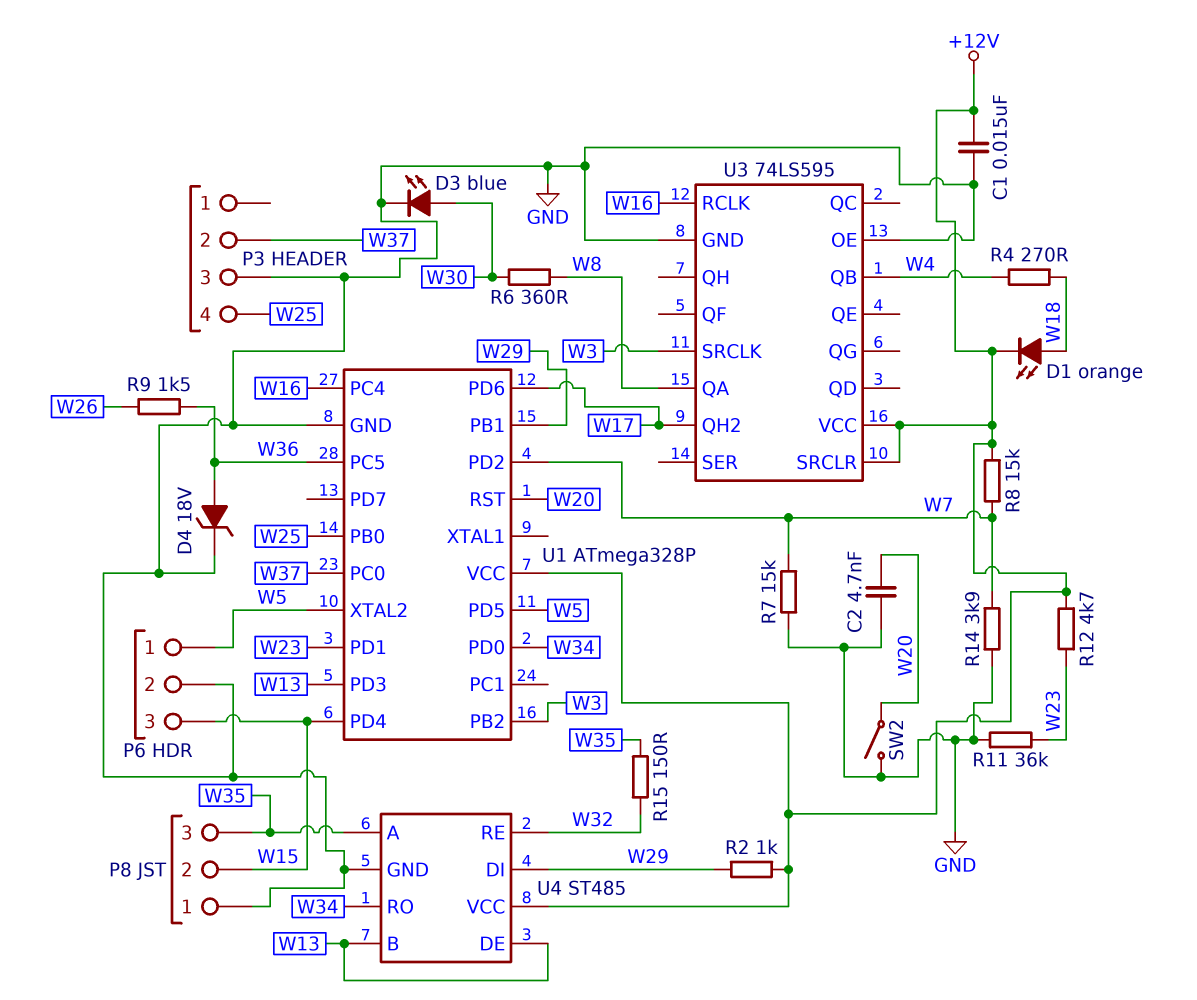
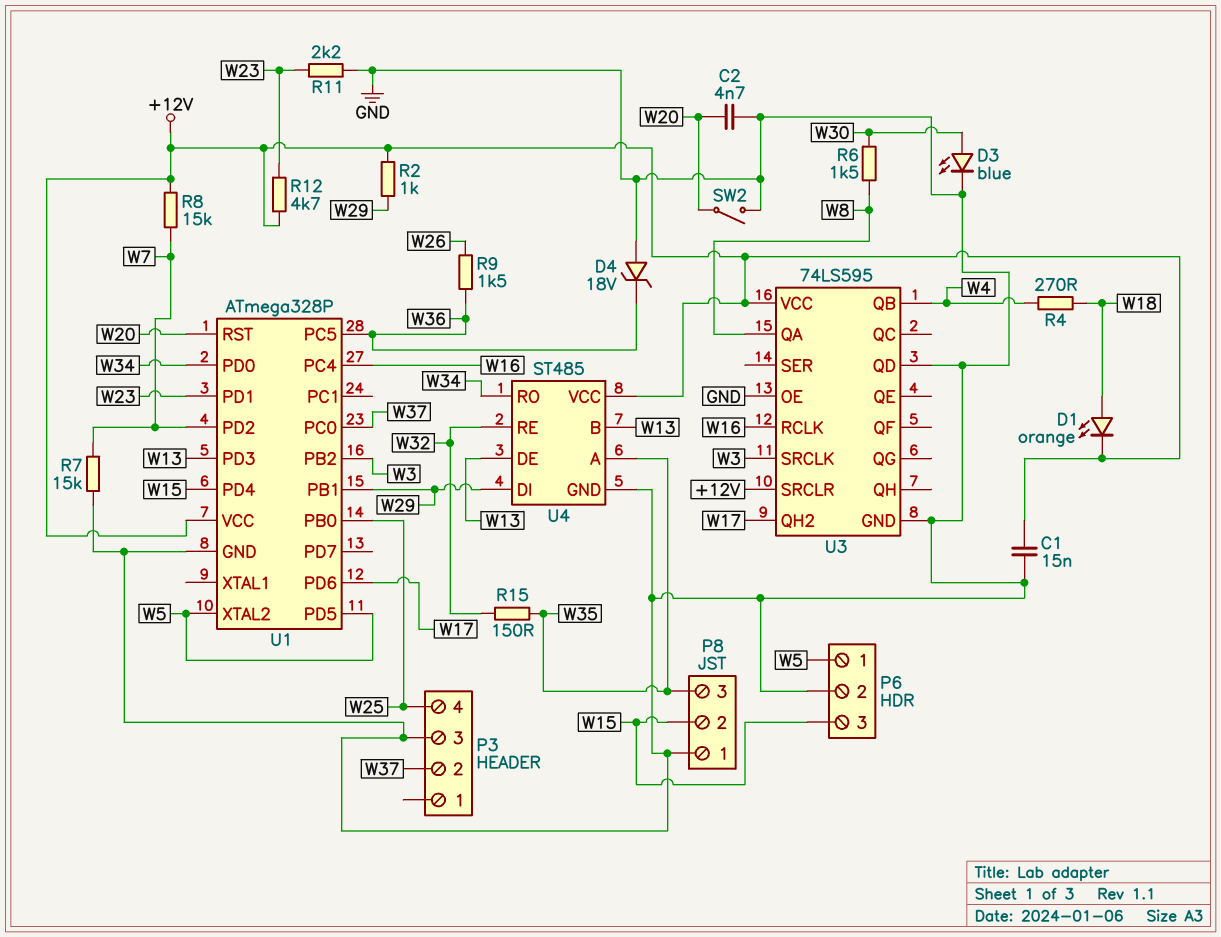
D4: zener 18V (A W36, K GND) -> zener 18V (A GND, K W36)
R6: 360 (W8, W30) -> 1.5k (W8, W30)
R11: 36k (GND, W23) -> 2.2k (GND, W23)
R14: 3.9k (GND, W7) -> none
U3 pin QD: none -> GND

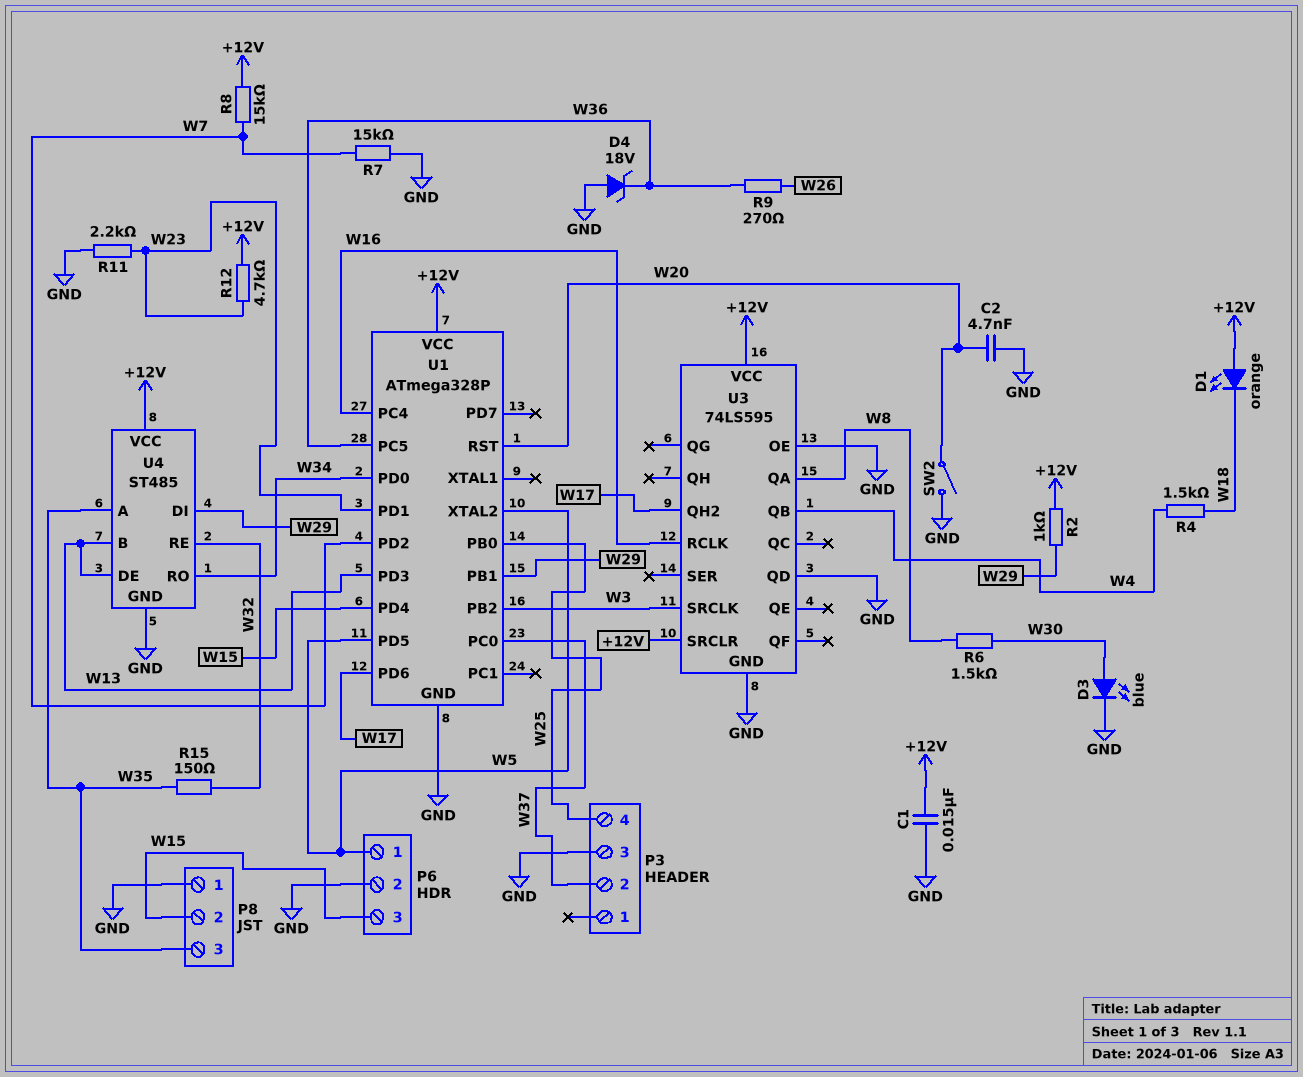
D1: LED orange (A W18, K +12V) -> LED orange (A +12V, K W18)
R4: 270 (W4, W18) -> 1.5k (W4, W18)
R9: 1.5k (W26, W36) -> 270 (W26, W36)

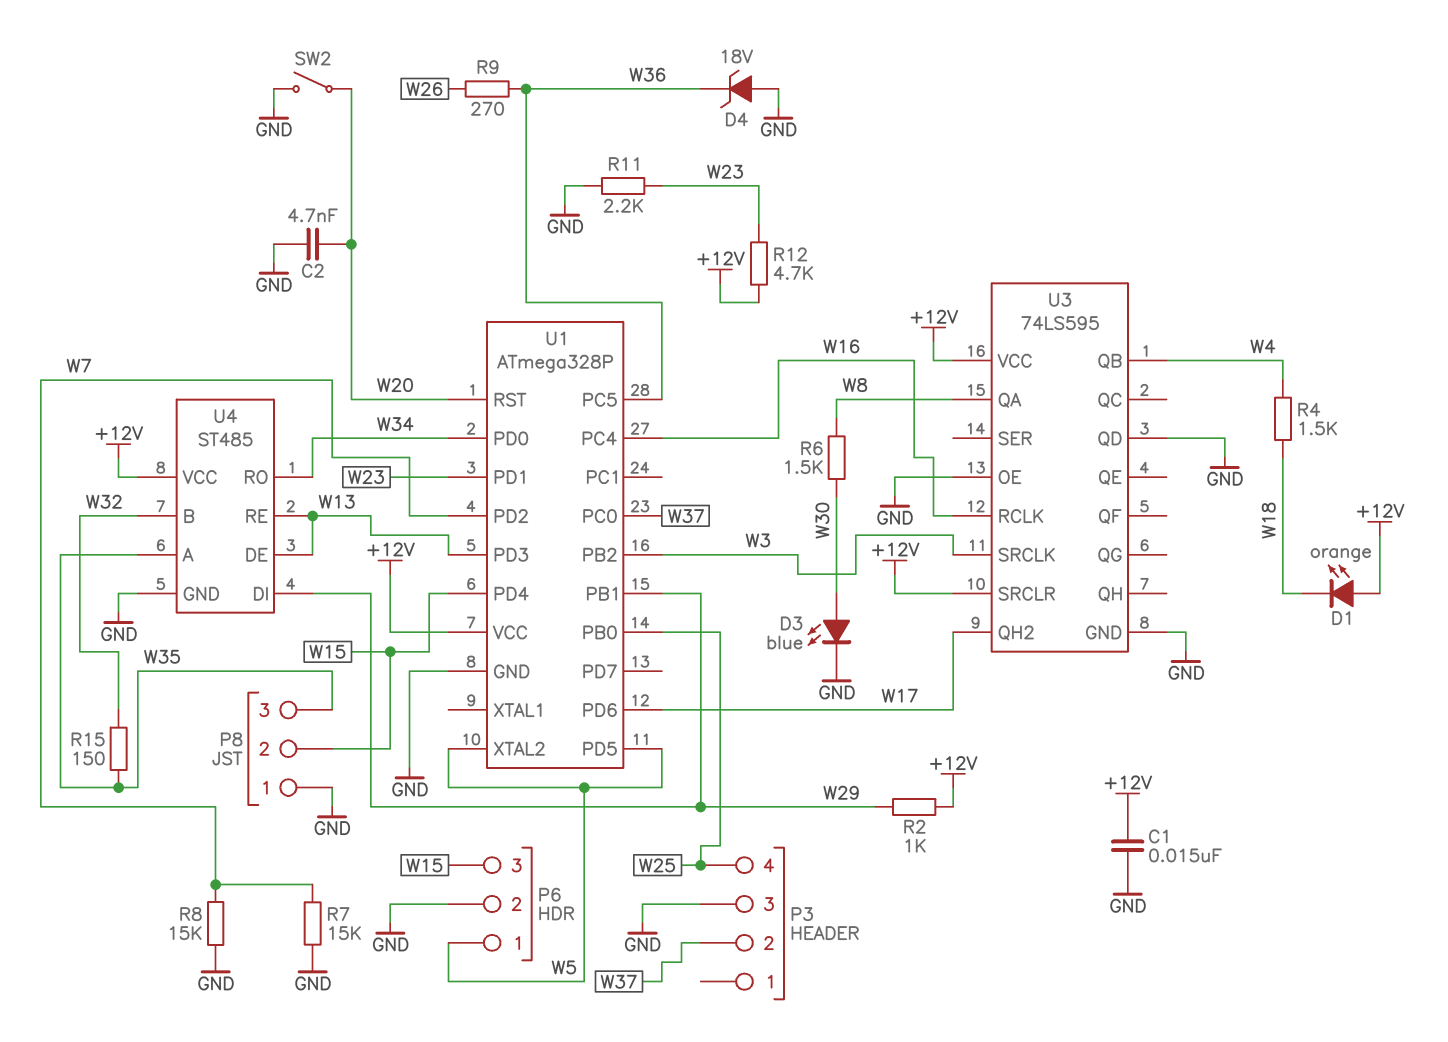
R8: 15k (+12V, W7) -> 15k (GND, W7)
U4 pin B: W13 -> W32
U4 pin RE: W32 -> W13

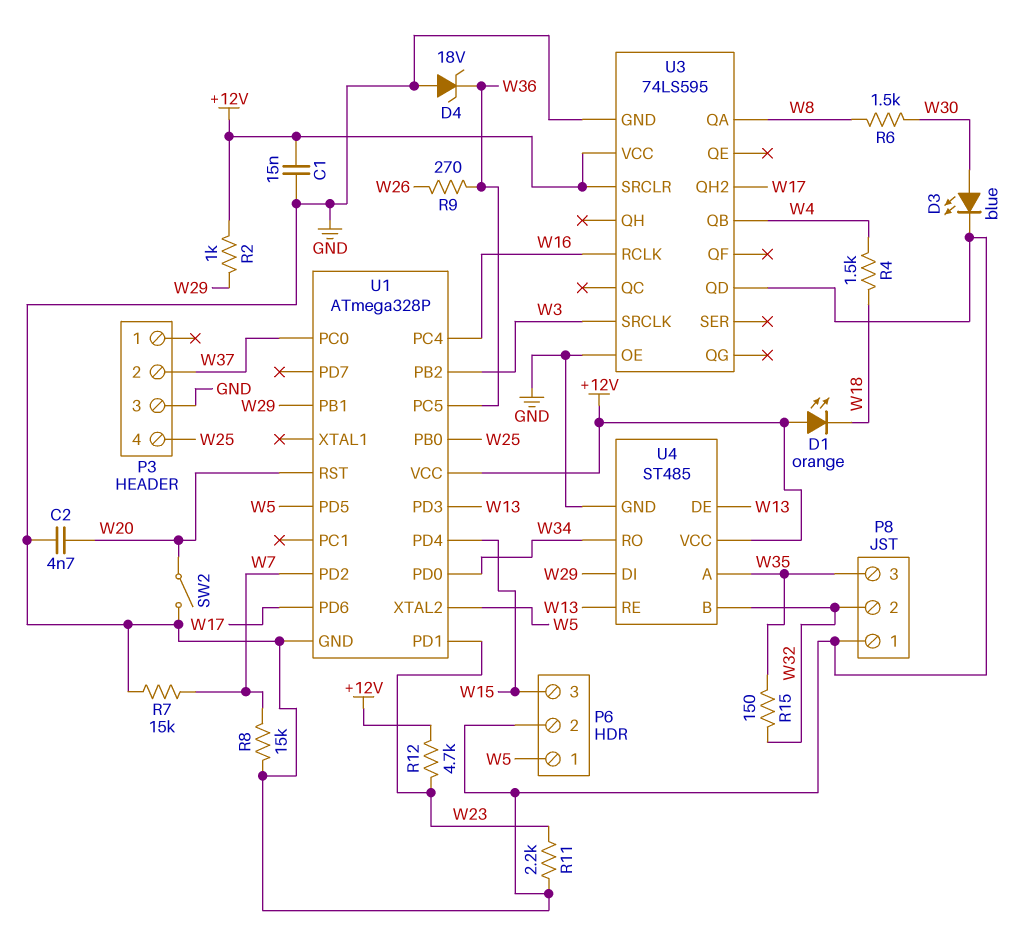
P8 pin 2: W15 -> W32

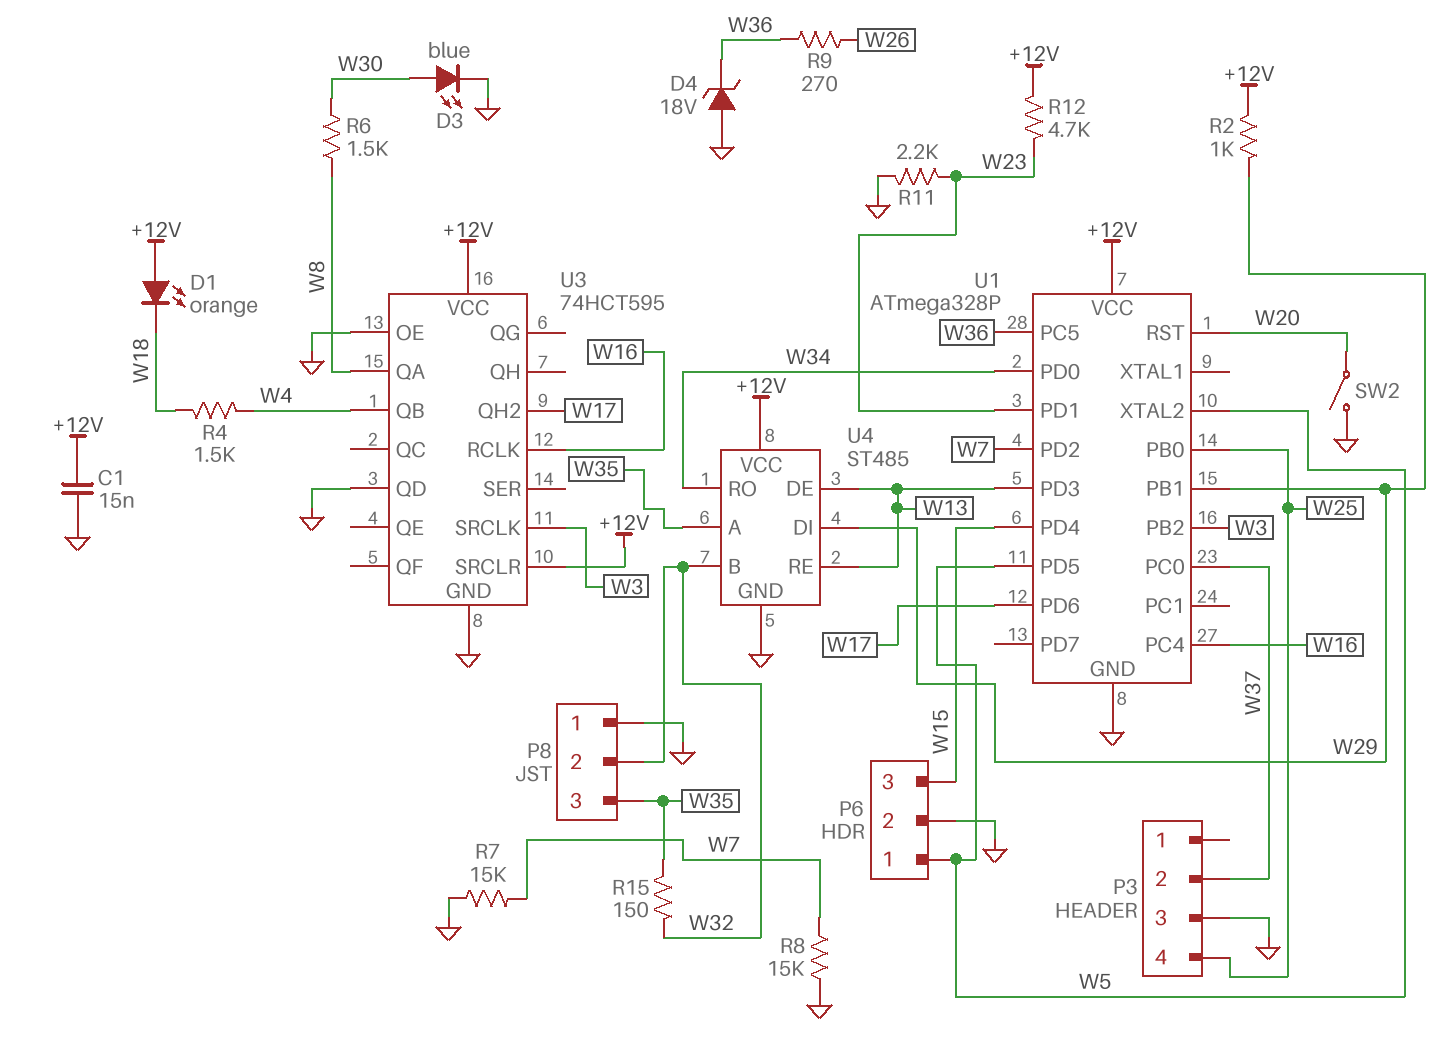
C2: 4.7nF (GND, W20) -> none
U3: 74LS595 -> 74HCT595

